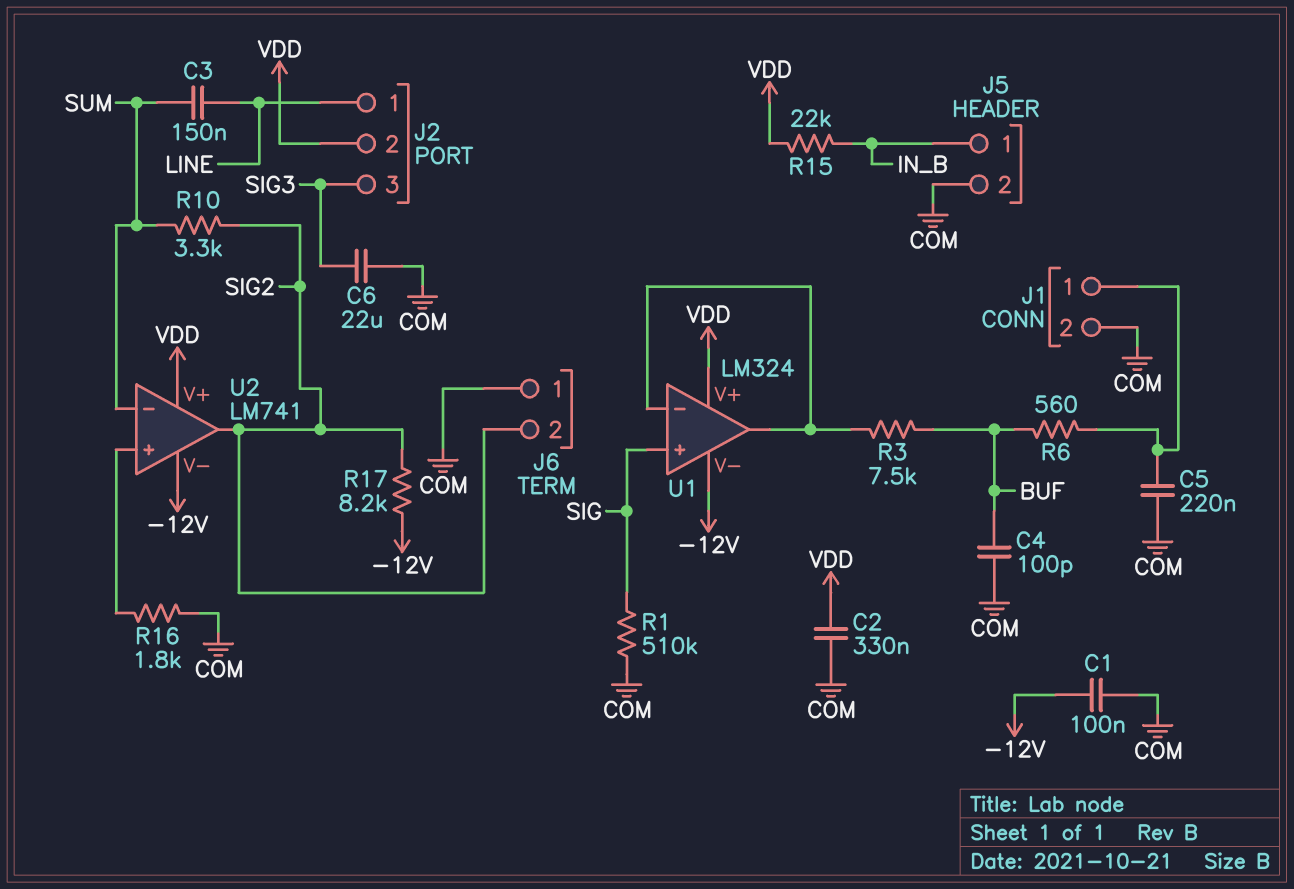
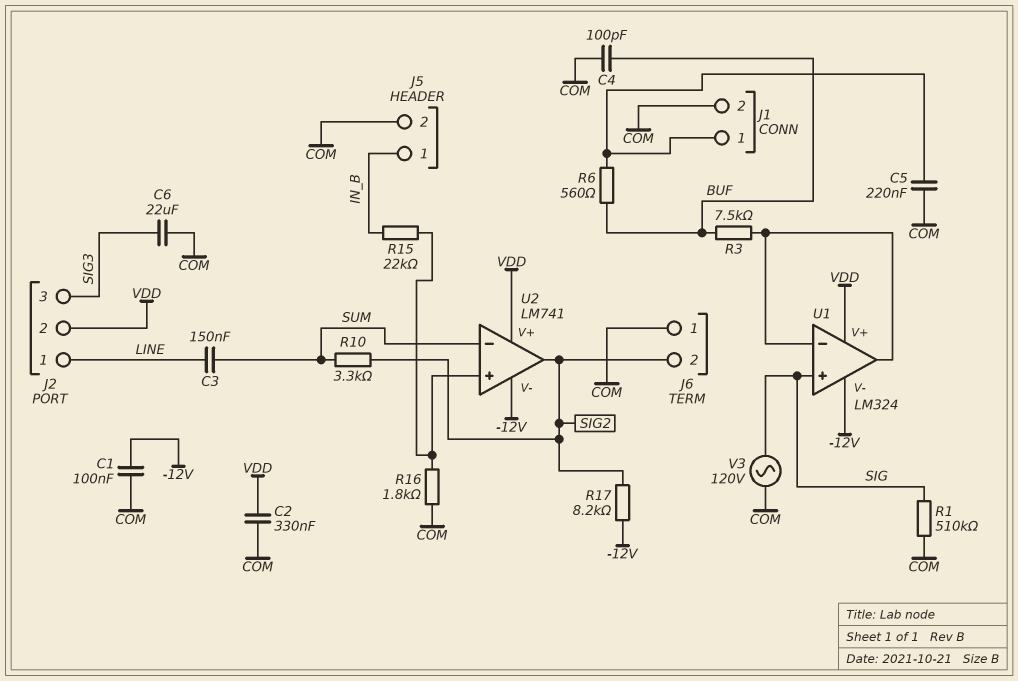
R15: 22k (IN_B, VDD) -> 22k (IN_B, U2/in+)
V3: none -> AC 120V (COM, SIG)

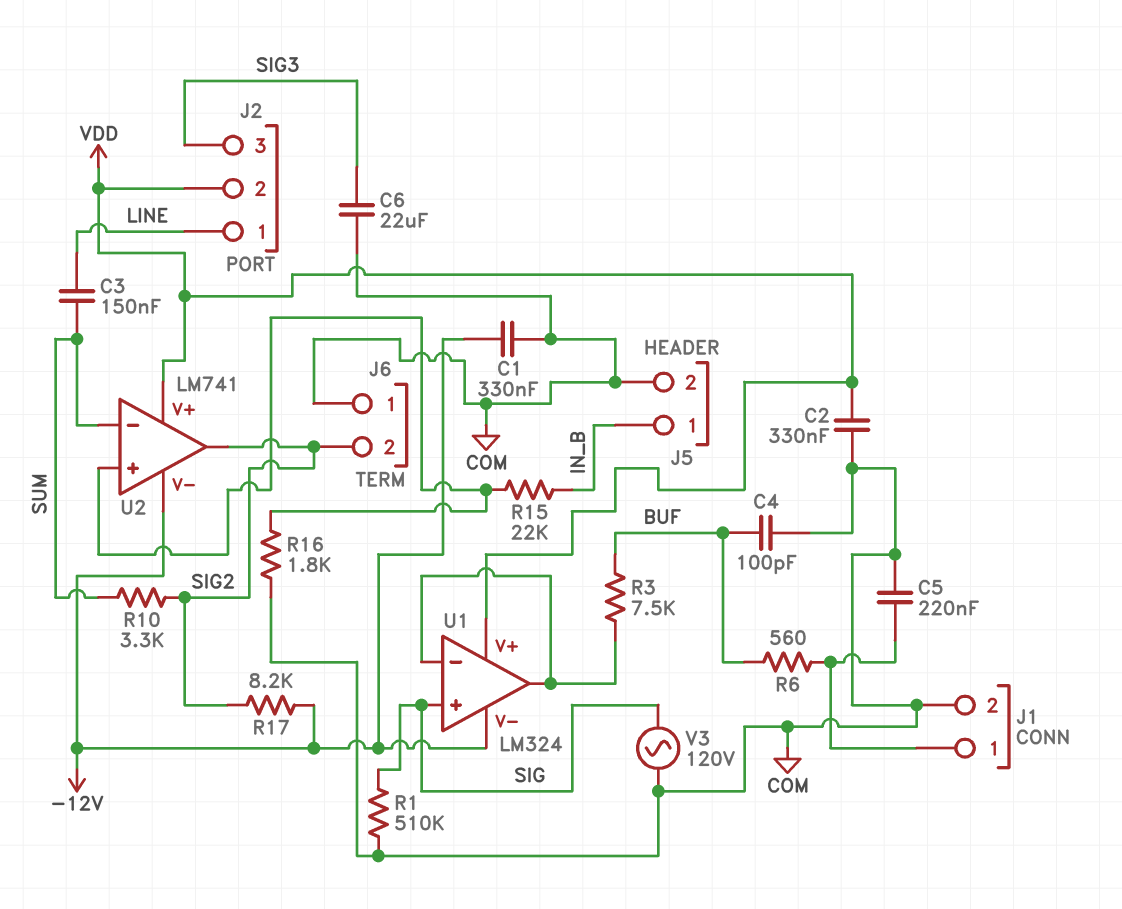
C1: 100nF (-12V, COM) -> 330nF (-12V, COM)

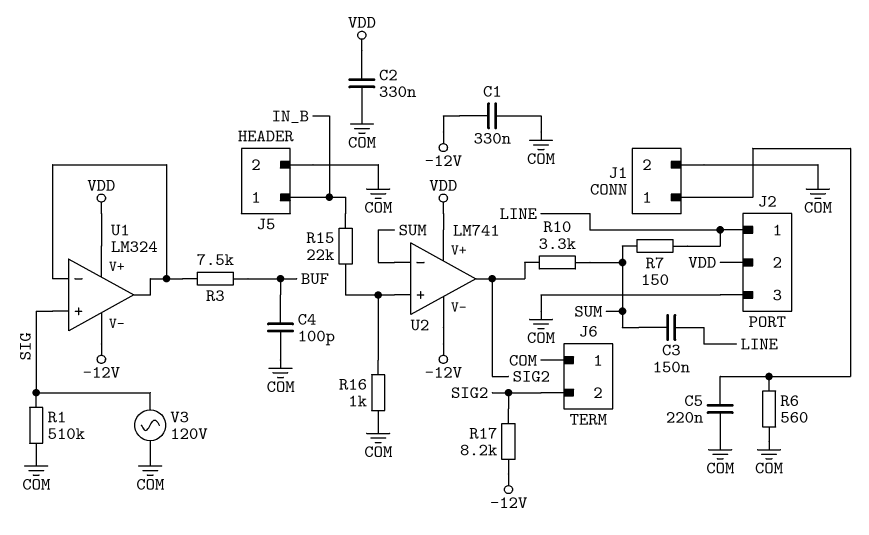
C6: 22uF (COM, SIG3) -> none
J2 pin 3: SIG3 -> COM
R6: 560 (BUF, J1/1) -> 560 (COM, J1/1)
R7: none -> 150 (LINE, SUM)
R16: 1.8k (COM, U2/in+) -> 1k (COM, U2/in+)

